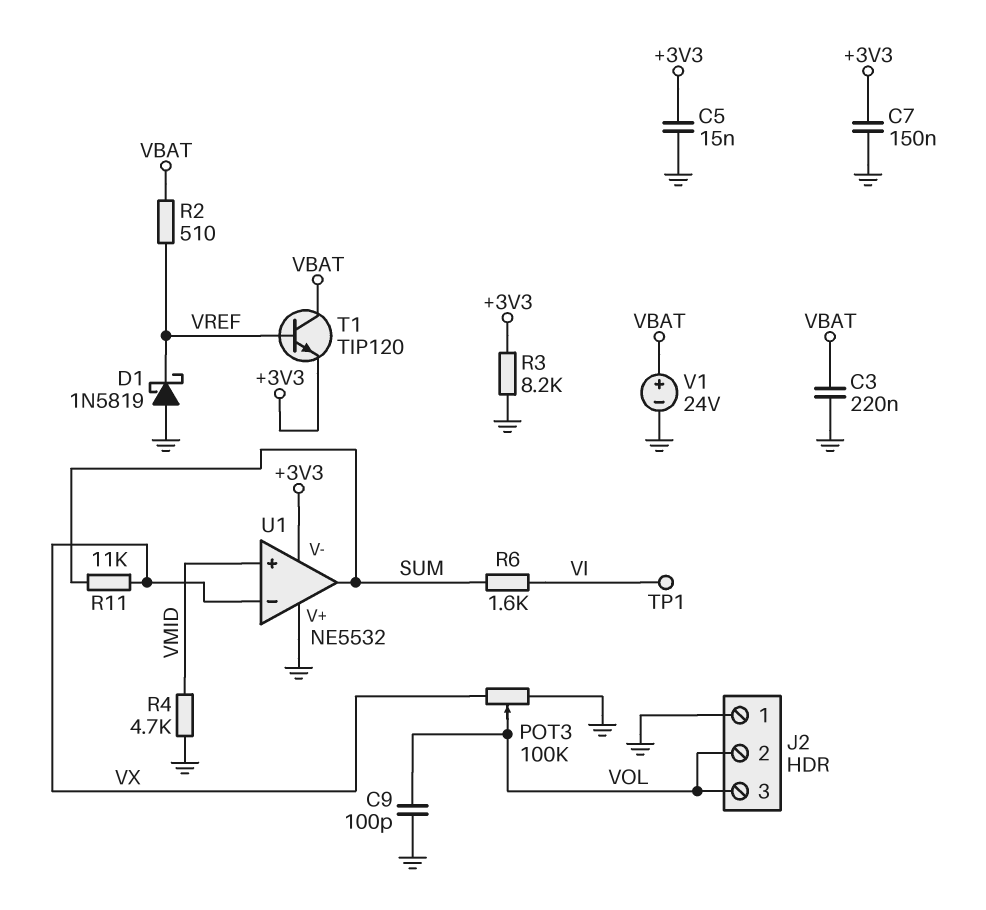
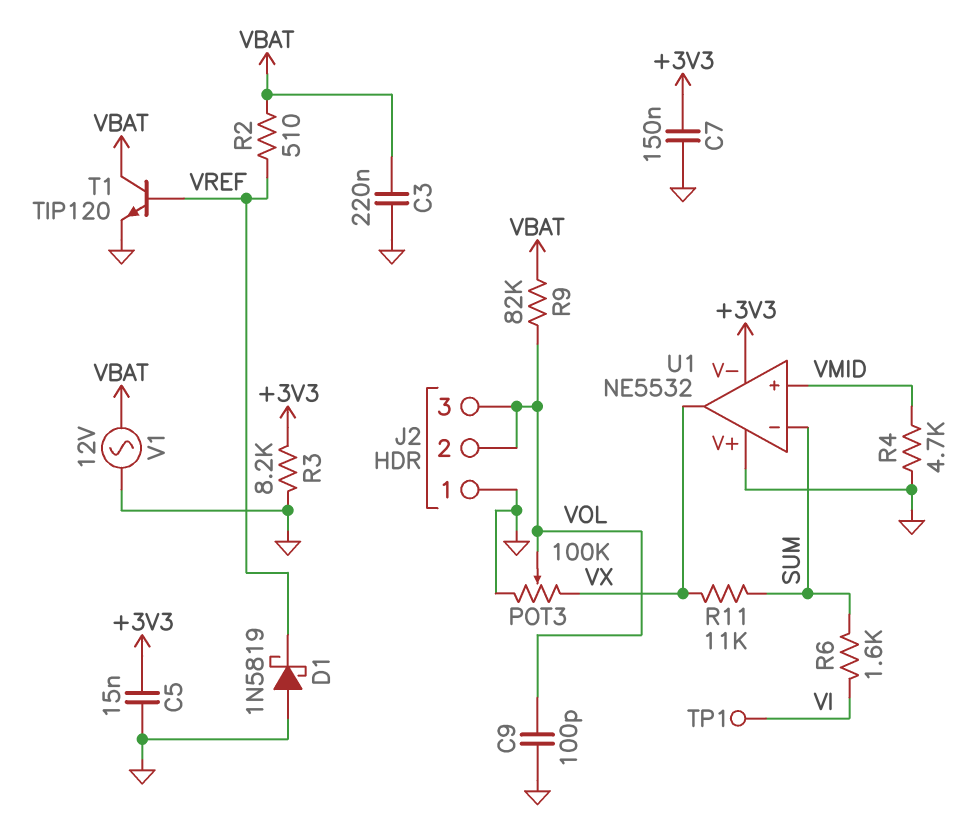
R9: none -> 82k (VBAT, VOL)
T1: NPN TIP120 (B VREF, C VBAT, E +3V3) -> NPN TIP120 (B VREF, C VBAT, E GND)
U1 pin in-: VX -> SUM
U1 pin out: SUM -> VX
V1: 24V (plus VBAT, minus GND) -> AC 12V (GND, VBAT)

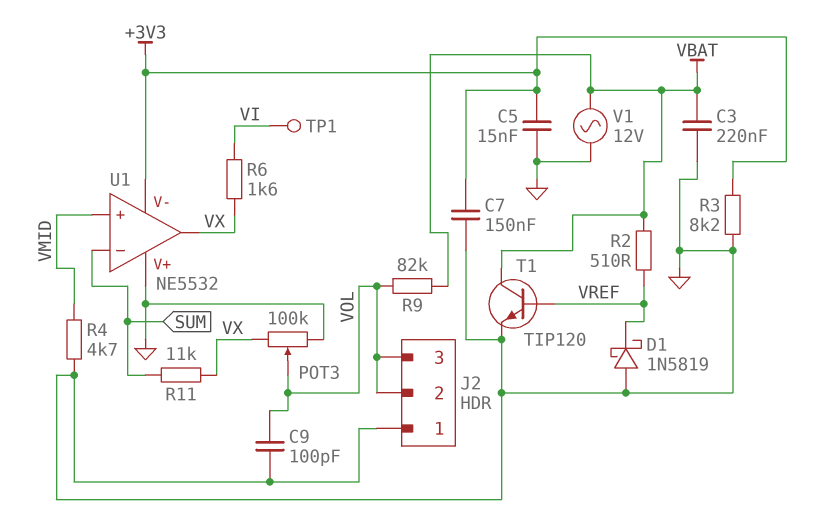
R6: 1.6k (SUM, VI) -> 1.6k (VI, VX)

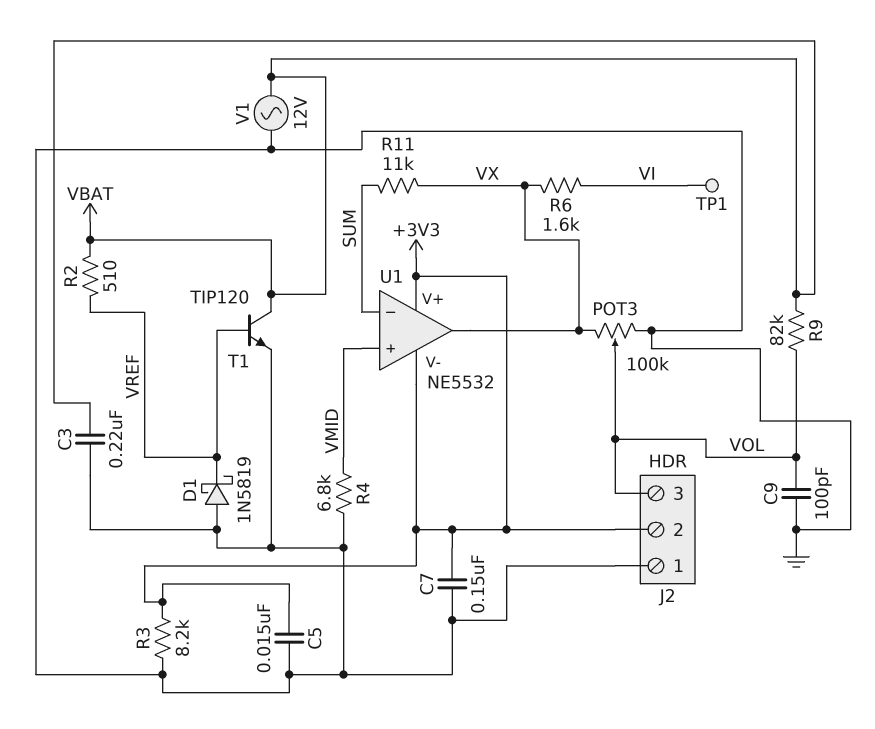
J2 pin 2: VOL -> +3V3
R4: 4.7k (GND, VMID) -> 6.8k (GND, VMID)
U1 pin V+: GND -> +3V3

